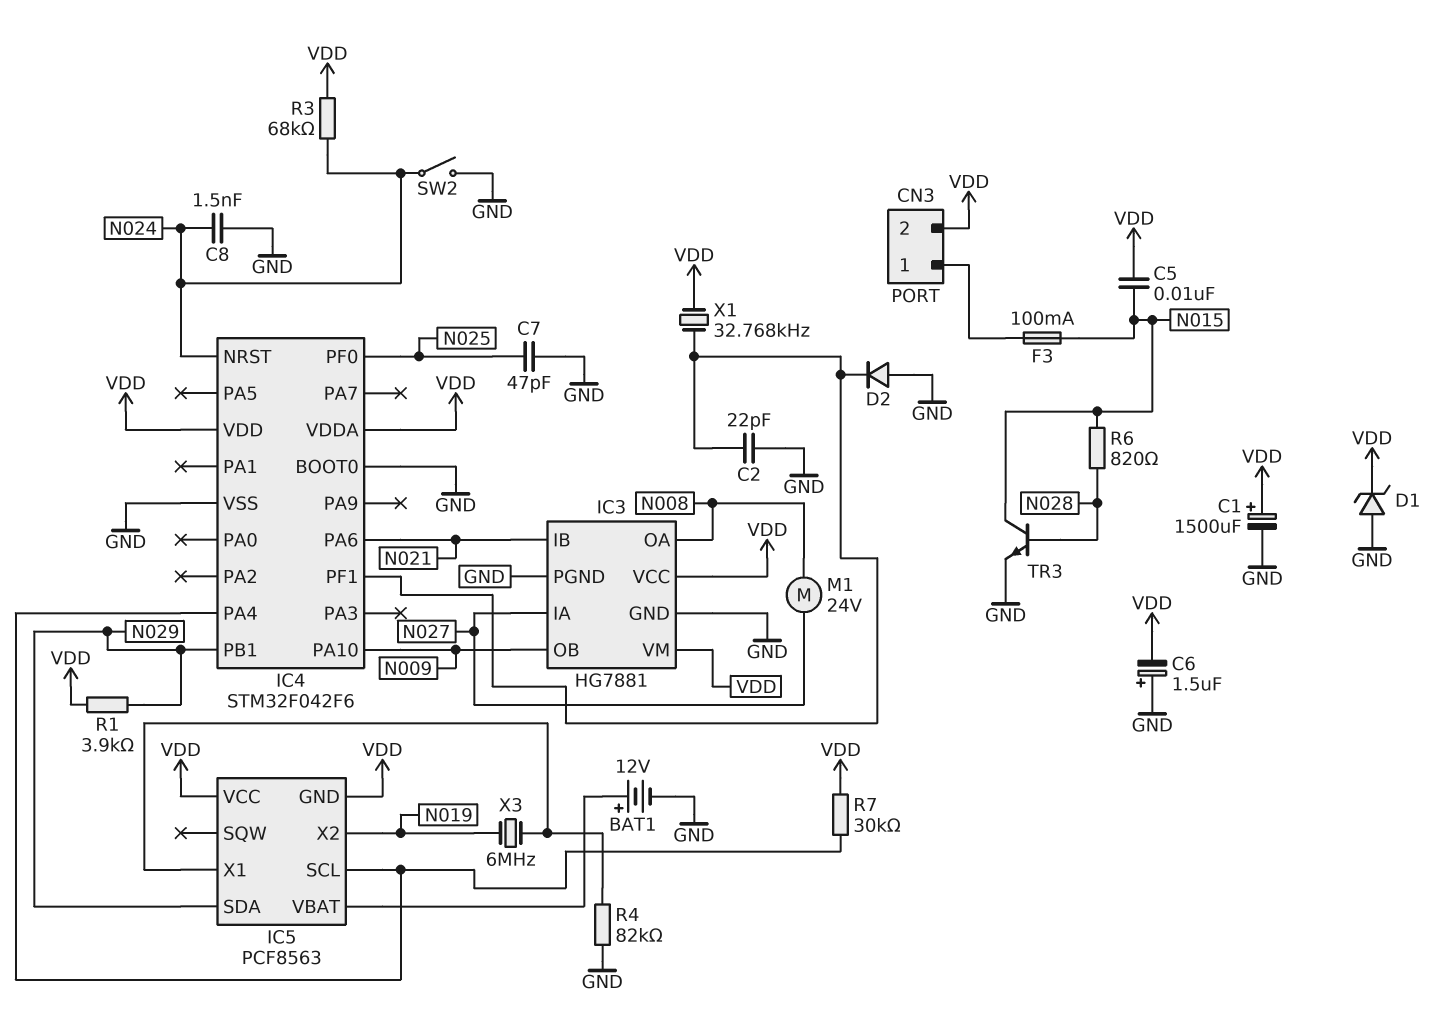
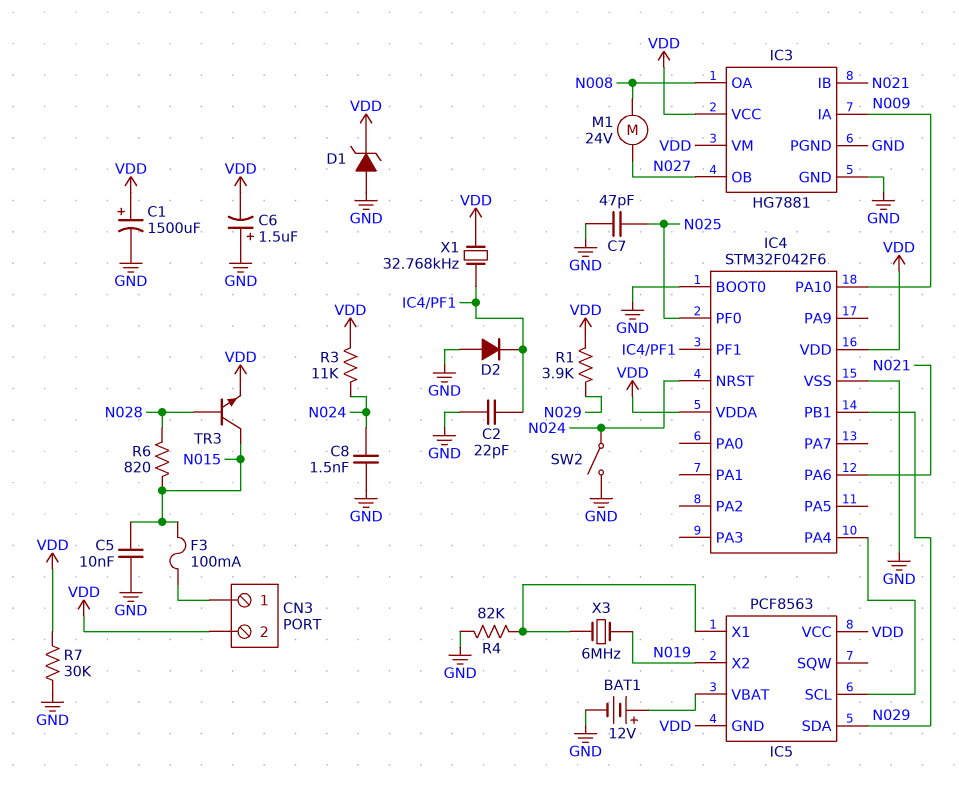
C5: 10nF (N015, VDD) -> 10nF (GND, N015)
IC3 pin IA: N027 -> N009
IC3 pin OB: N009 -> N027
R3: 68k (N024, VDD) -> 11k (N024, VDD)
R7: 30k (IC4/PA4, VDD) -> 30k (GND, VDD)
TR3: NPN (B N028, C N015, E GND) -> NPN (B N028, C N015, E VDD)

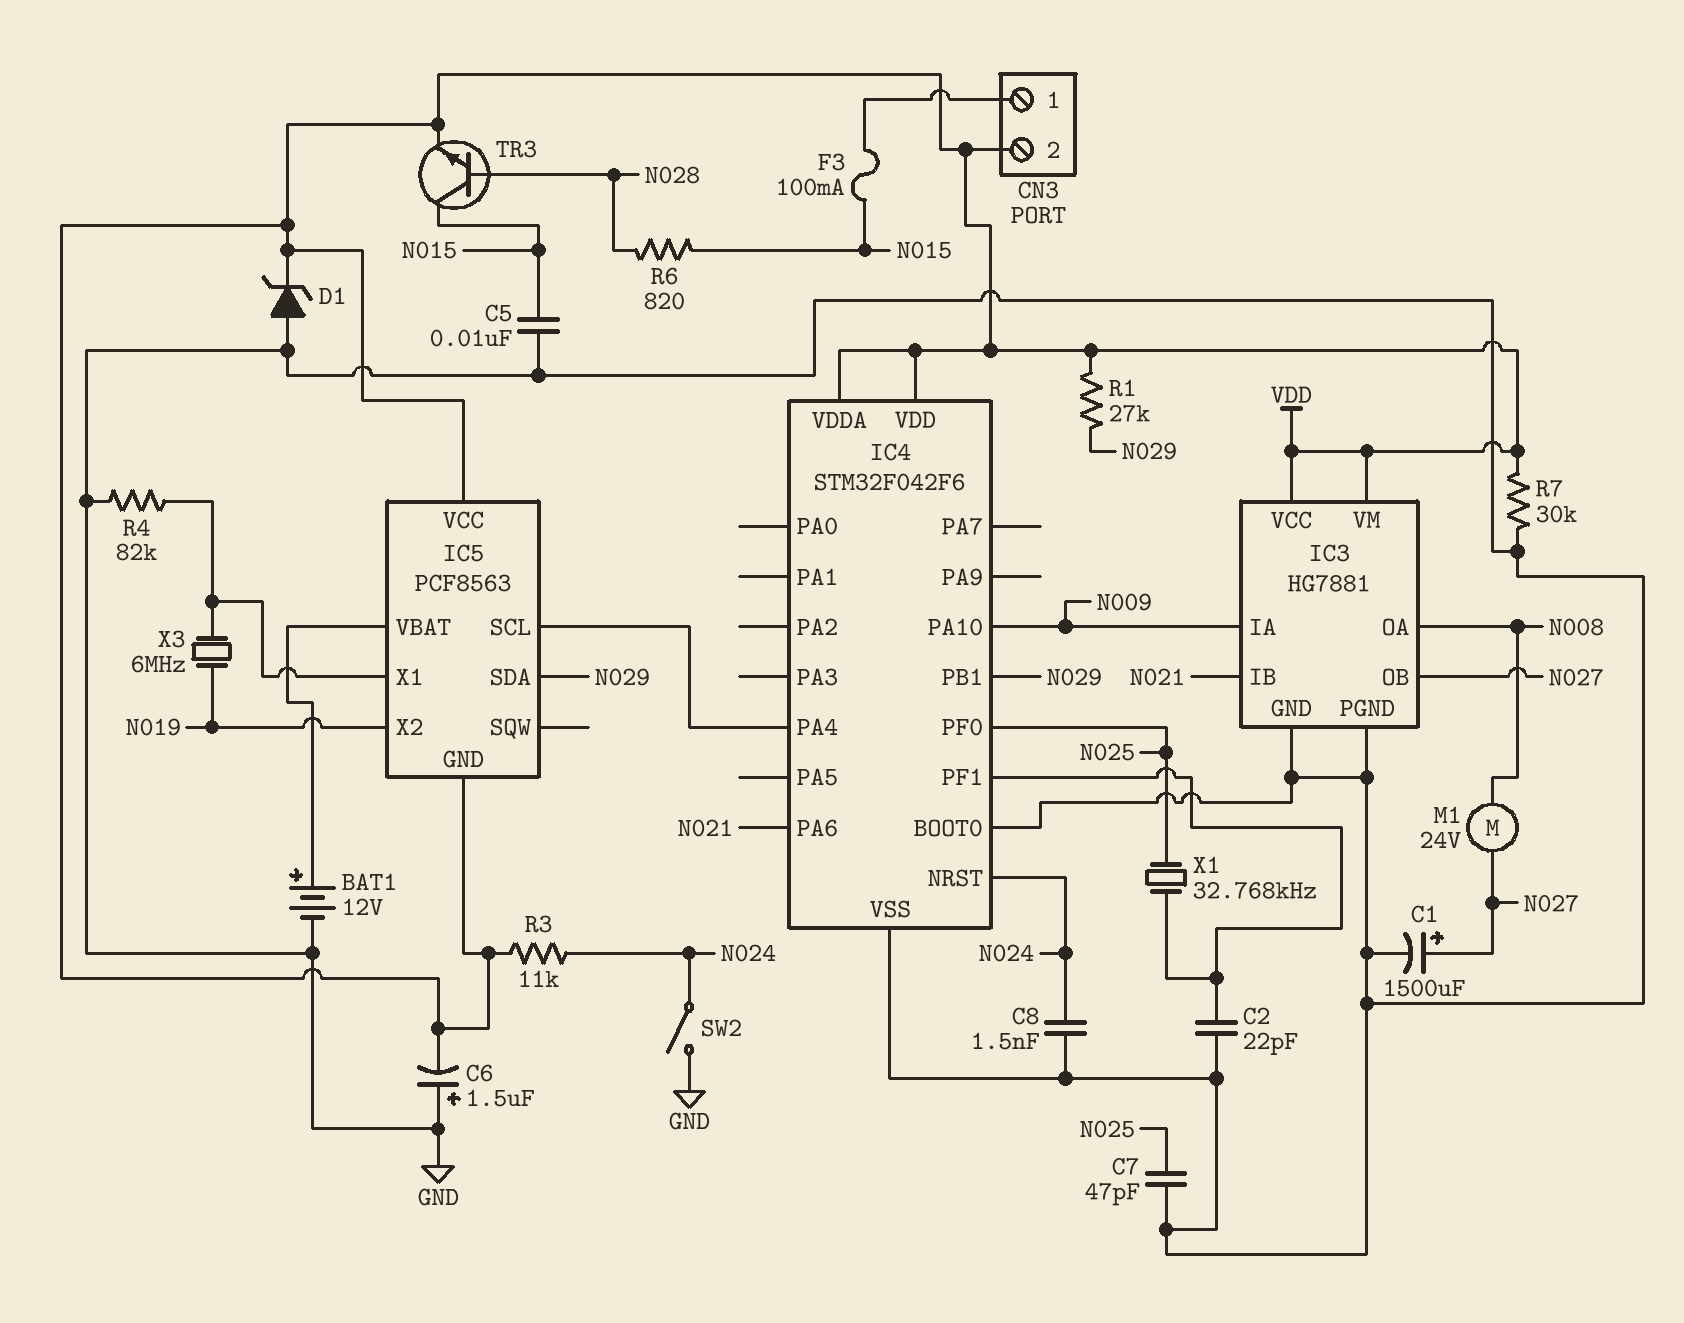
C1: 1500uF (plus VDD, minus GND) -> 1500uF (plus N027, minus GND)
D2: diode (A GND, K IC4/PF1) -> none
R1: 3.9k (N029, VDD) -> 27k (N029, VDD)
X1: 32.768kHz (IC4/PF1, VDD) -> 32.768kHz (IC4/PF1, N025)

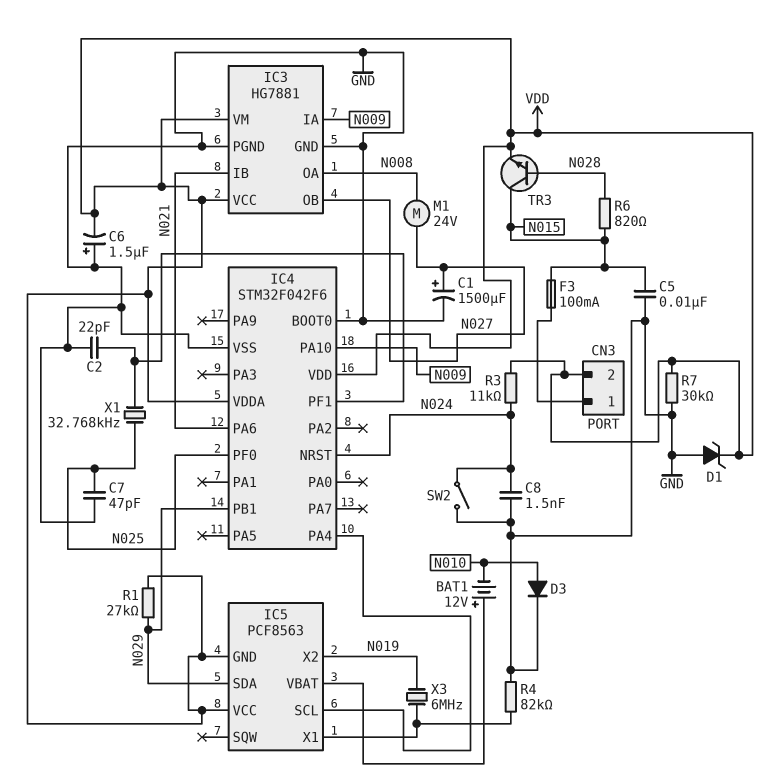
BAT1: 12V (plus IC5/VBAT, minus GND) -> 12V (plus IC5/VBAT, minus N010)
D3: none -> diode (A N010, K GND)

